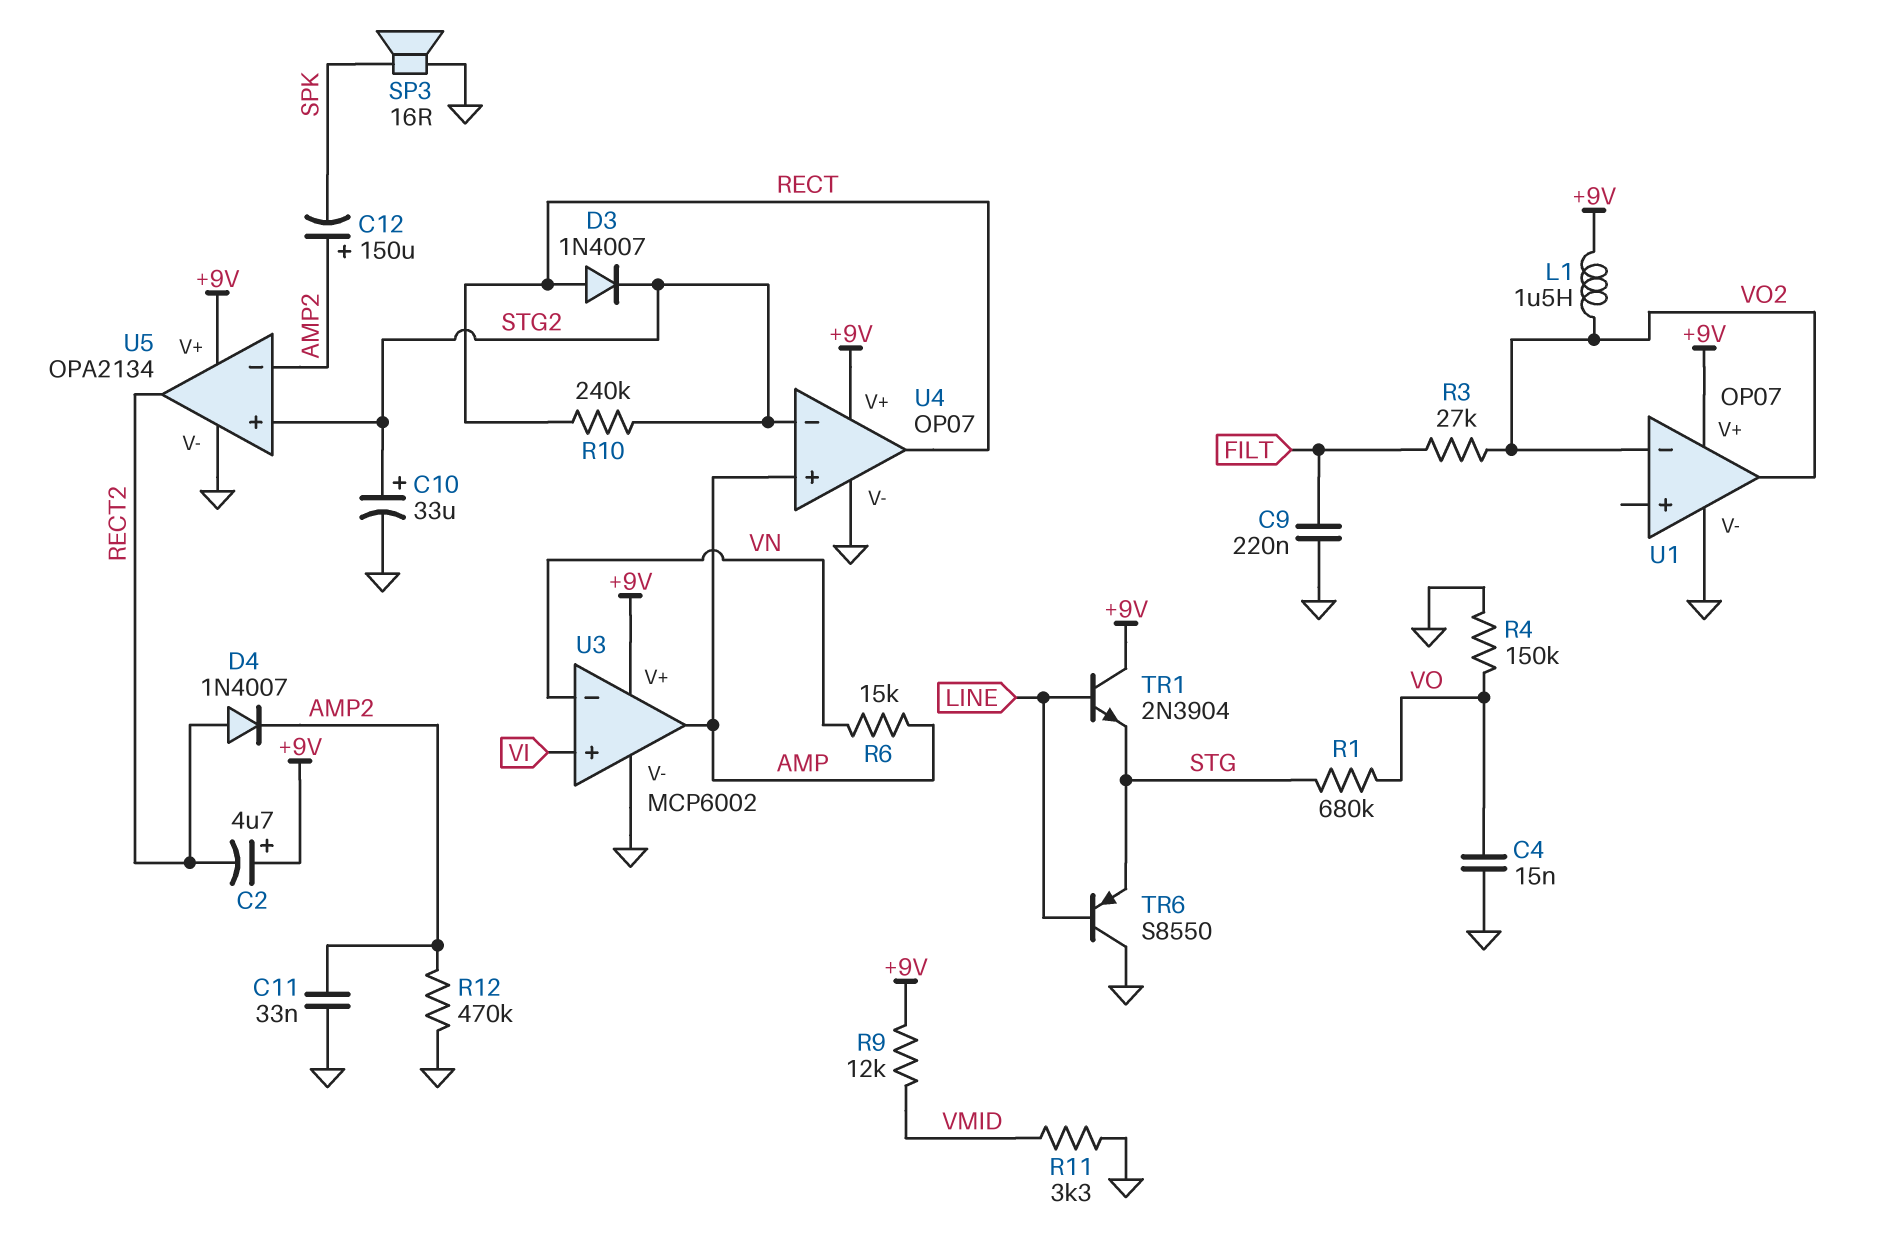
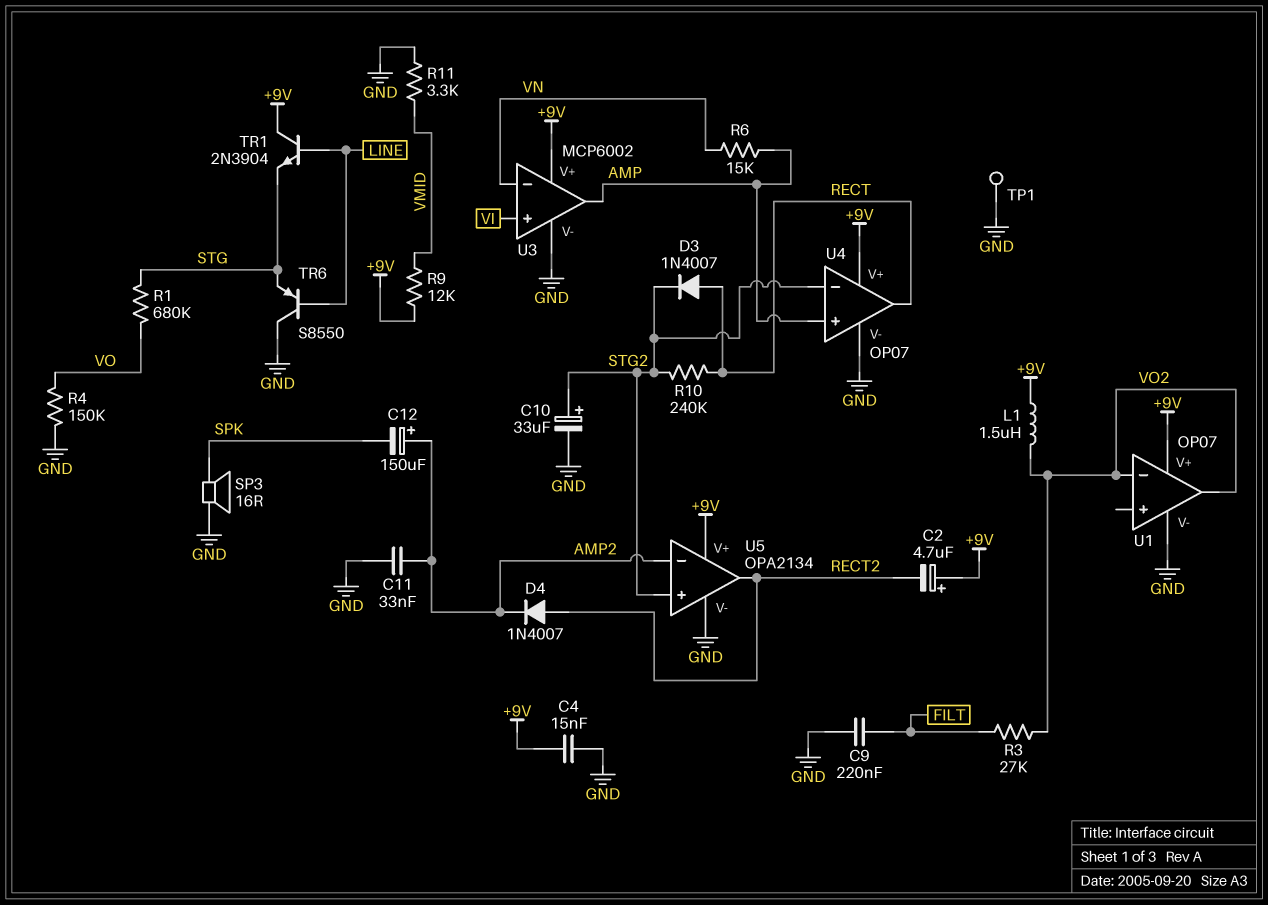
C4: 15nF (GND, VO) -> 15nF (+9V, GND)
R12: 470k (AMP2, GND) -> none
TP1: none -> test point (GND)

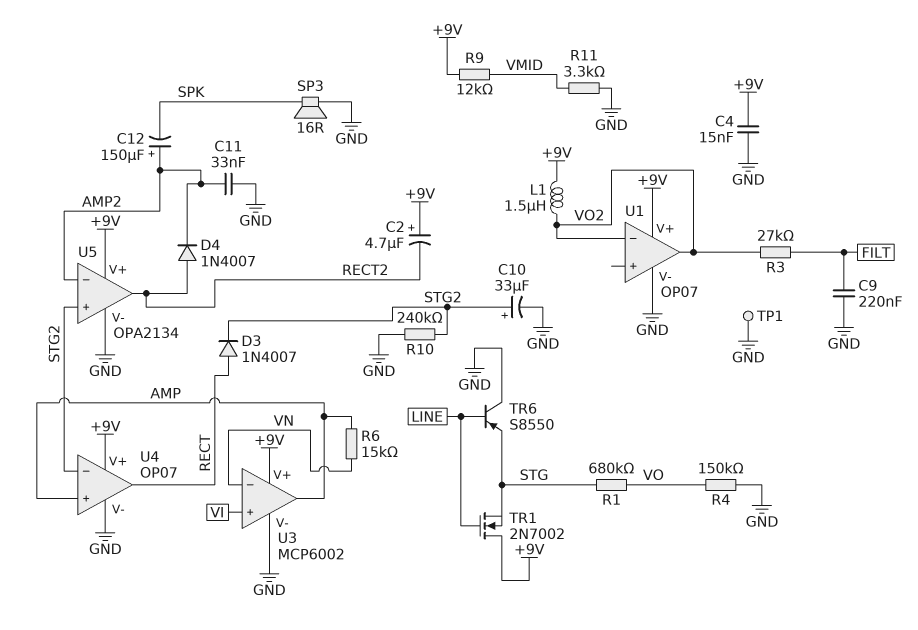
R10: 240k (RECT, STG2) -> 240k (GND, STG2)
TR1: NPN 2N3904 (B LINE, C +9V, E STG) -> NMOS 2N7002 (G LINE, D +9V, S STG)

